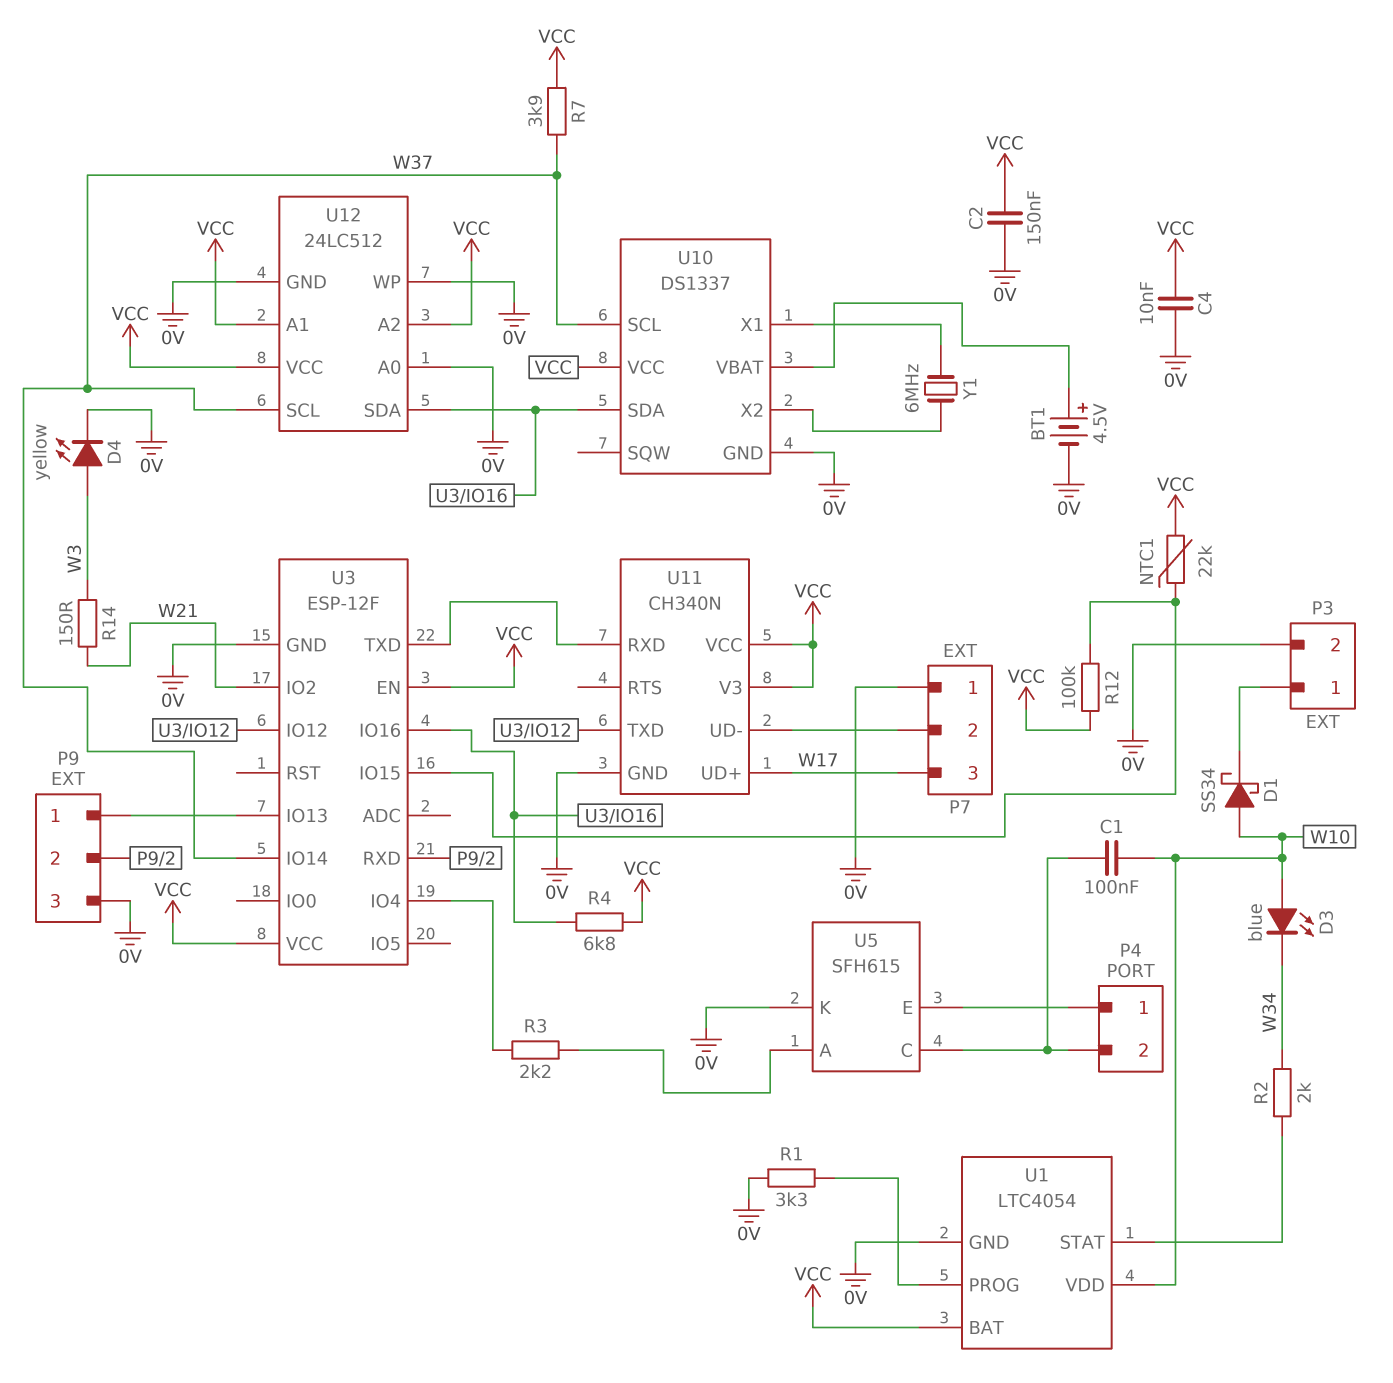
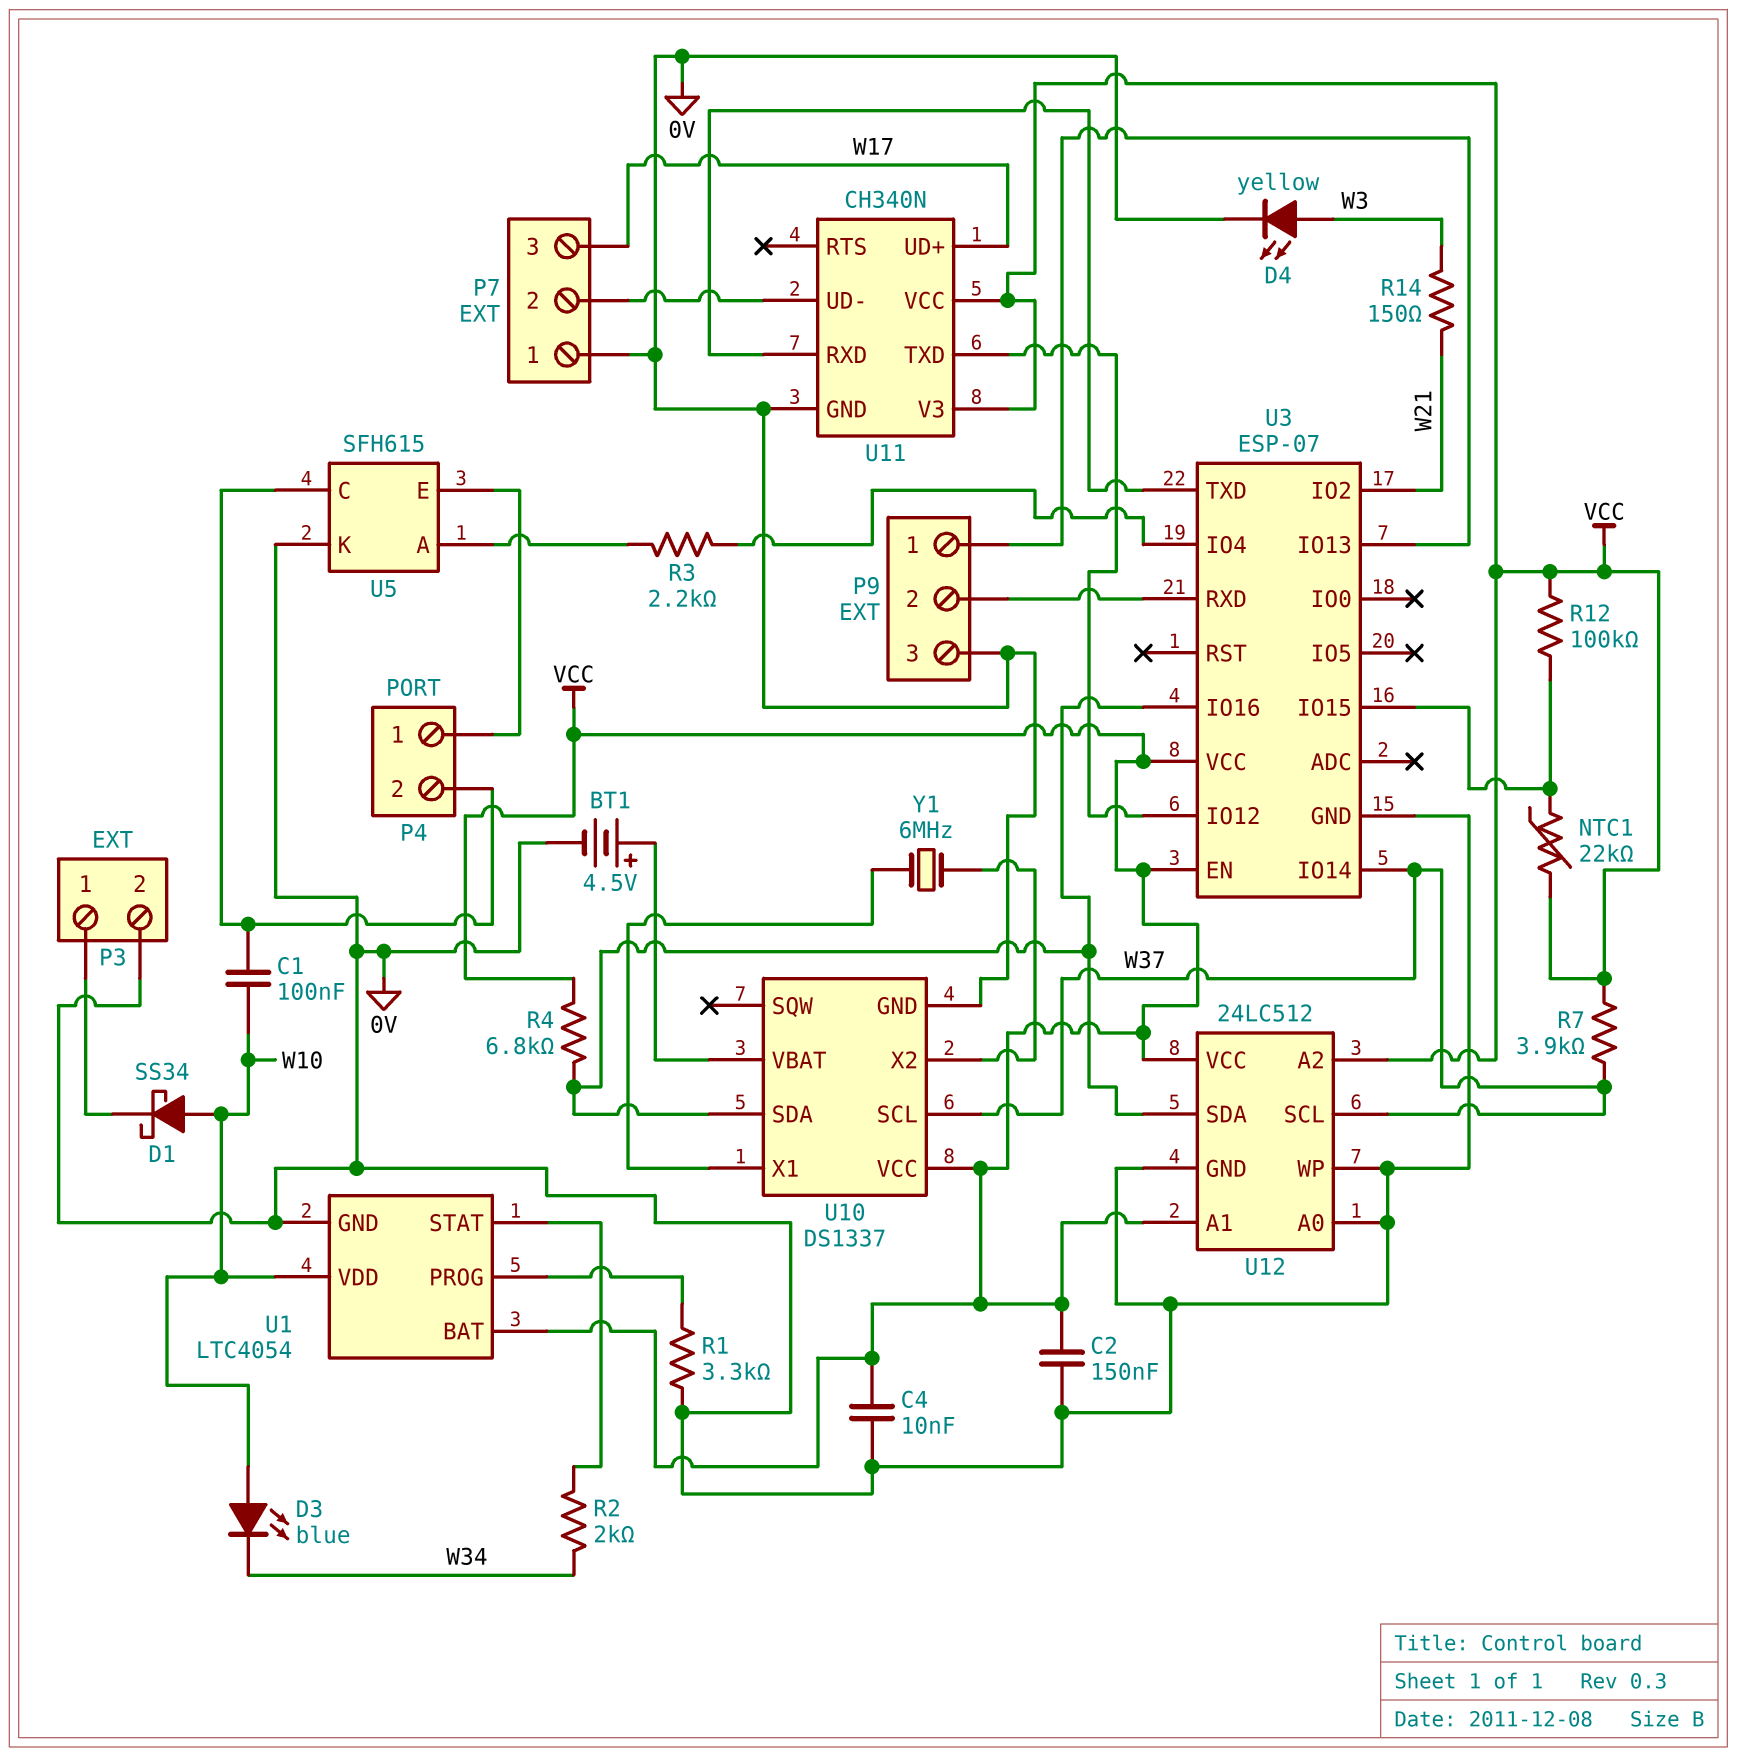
U3: ESP-12F -> ESP-07

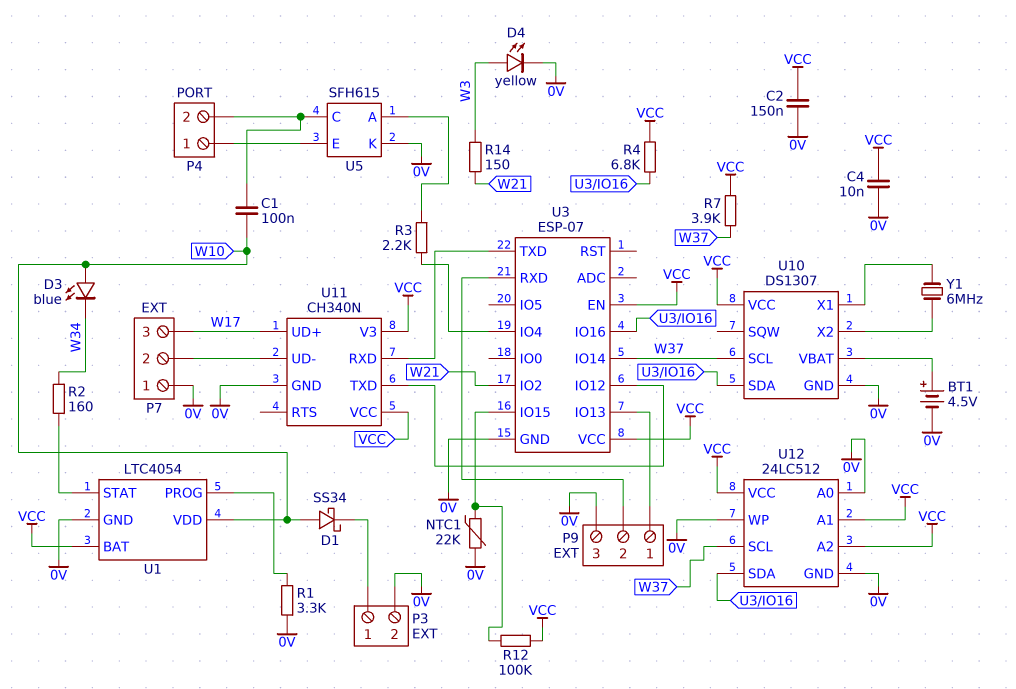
NTC1: 22k (U3/IO15, VCC) -> 22k (0V, U3/IO15)
R2: 2k (U1/STAT, W34) -> 160 (U1/STAT, W34)
U10: DS1337 -> DS1307

